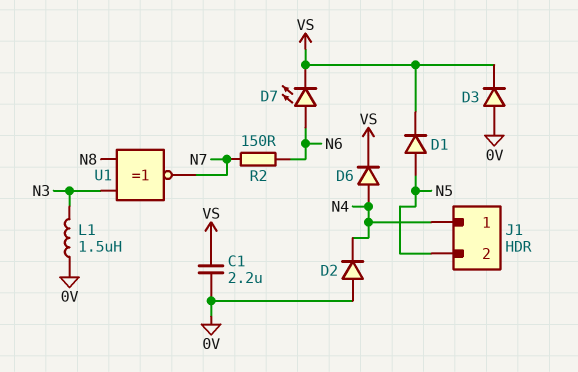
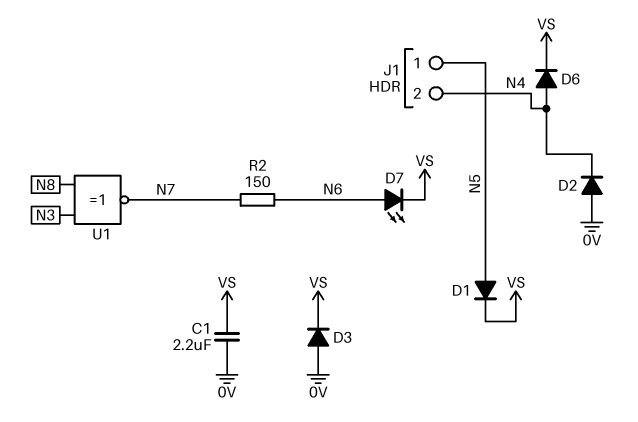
J1 pin 1: N4 -> N5
J1 pin 2: N5 -> N4
L1: 1.5uH (0V, N3) -> none

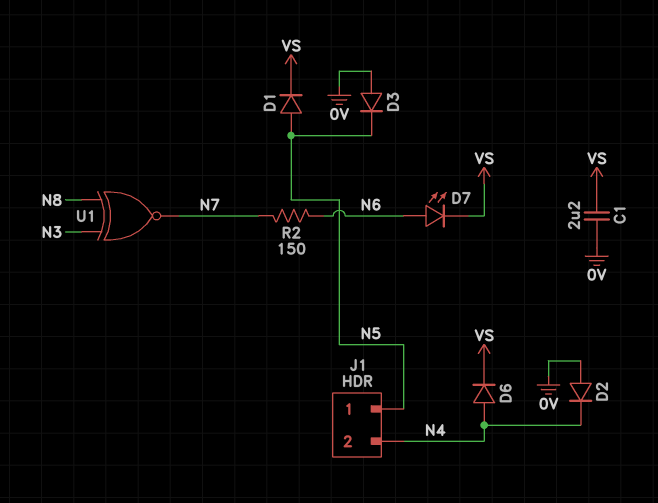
D3: diode (A 0V, K VS) -> diode (A 0V, K N5)

